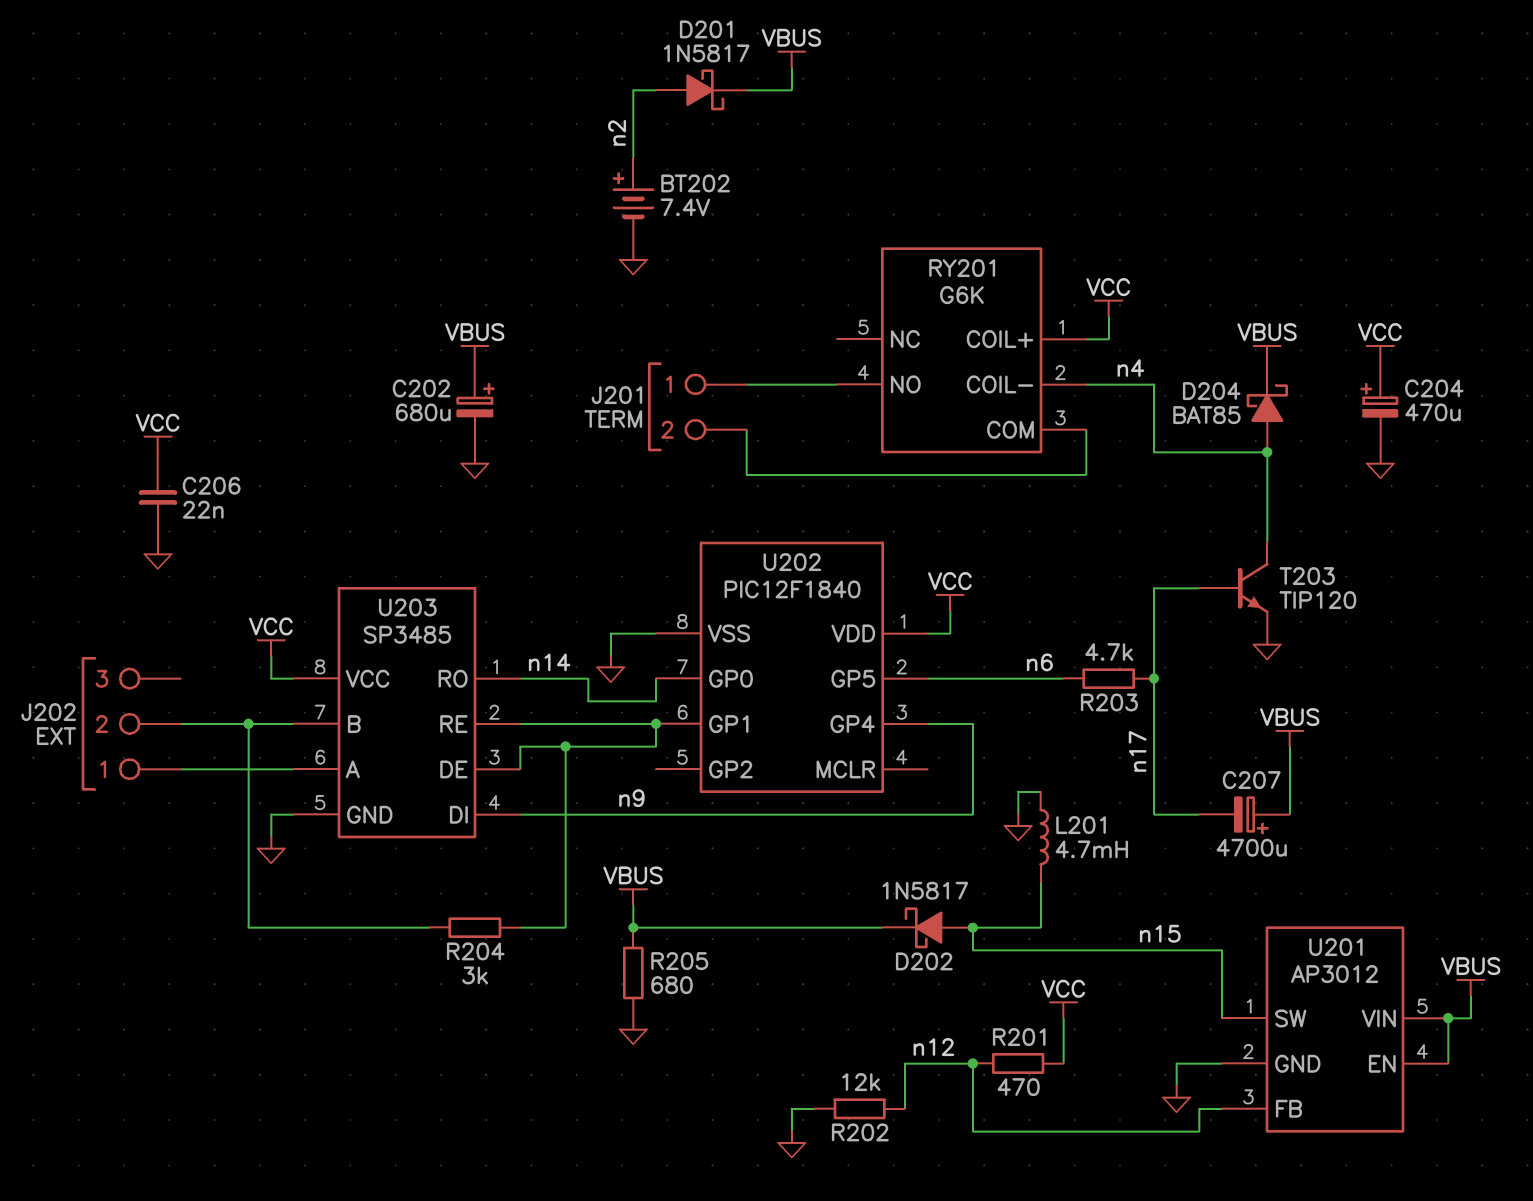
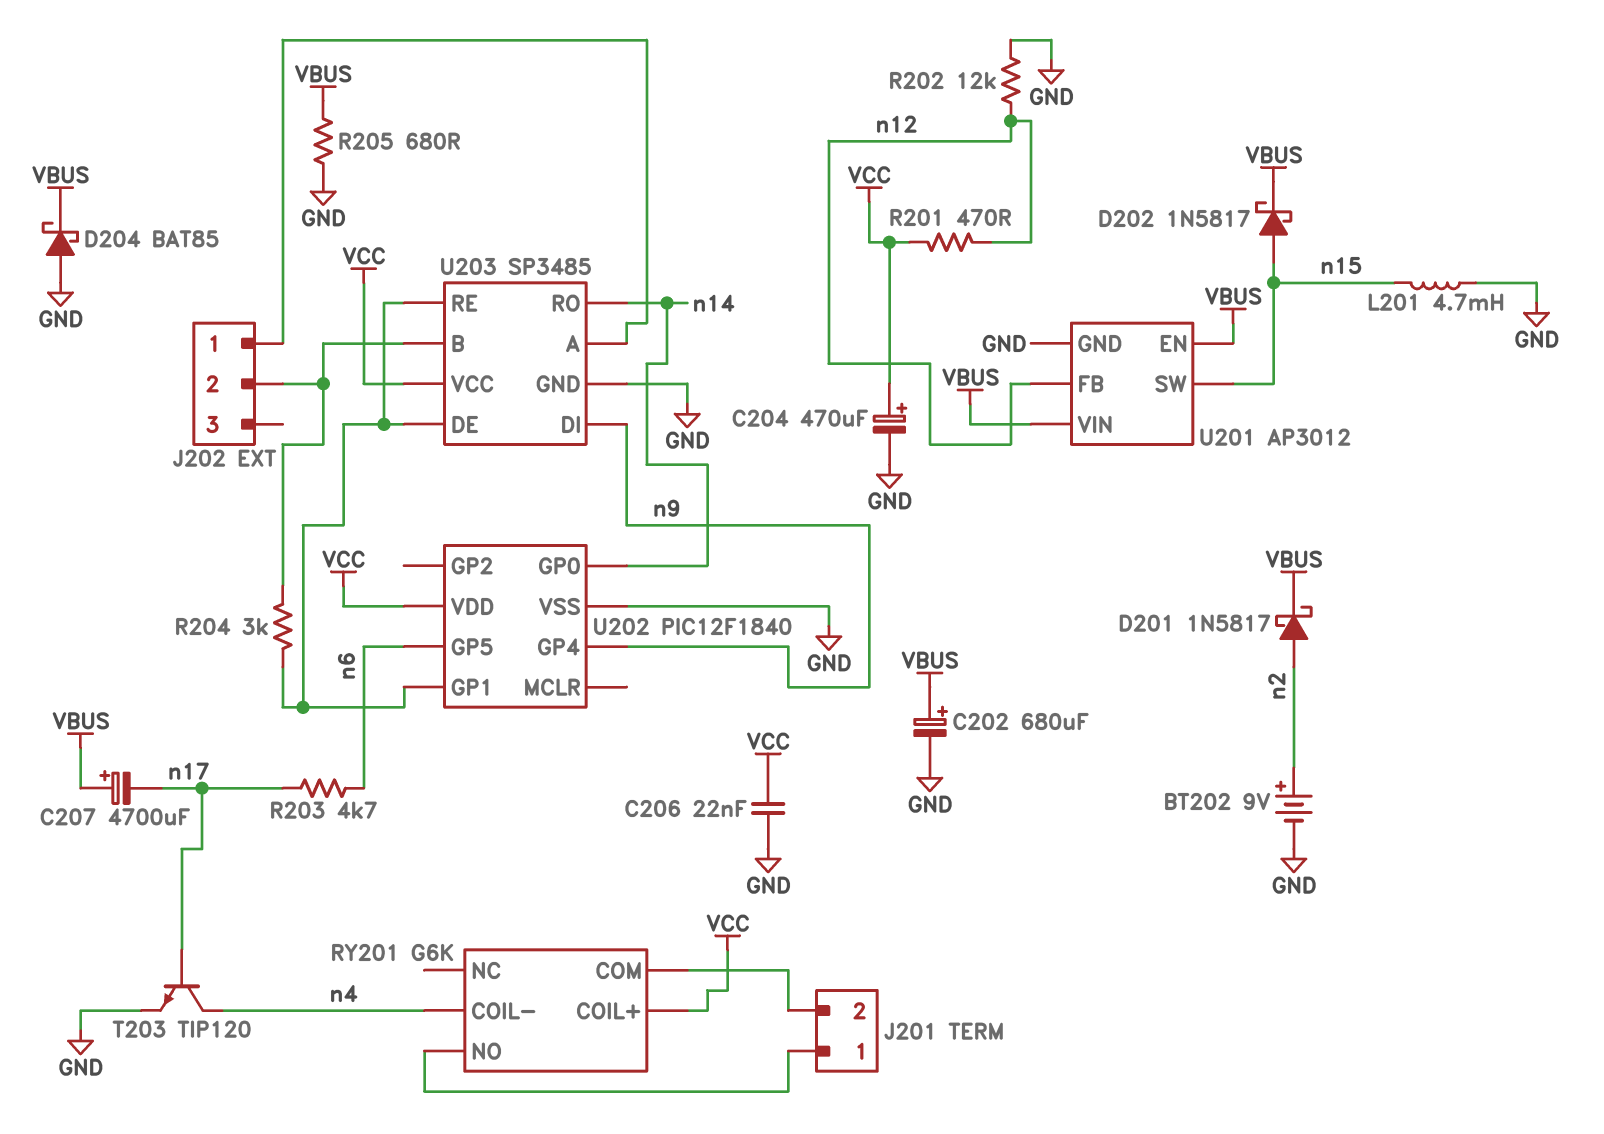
BT202: 7.4V (plus n2, minus GND) -> 9V (plus n2, minus GND)
D204: schottky BAT85 (A n4, K VBUS) -> schottky BAT85 (A GND, K VBUS)

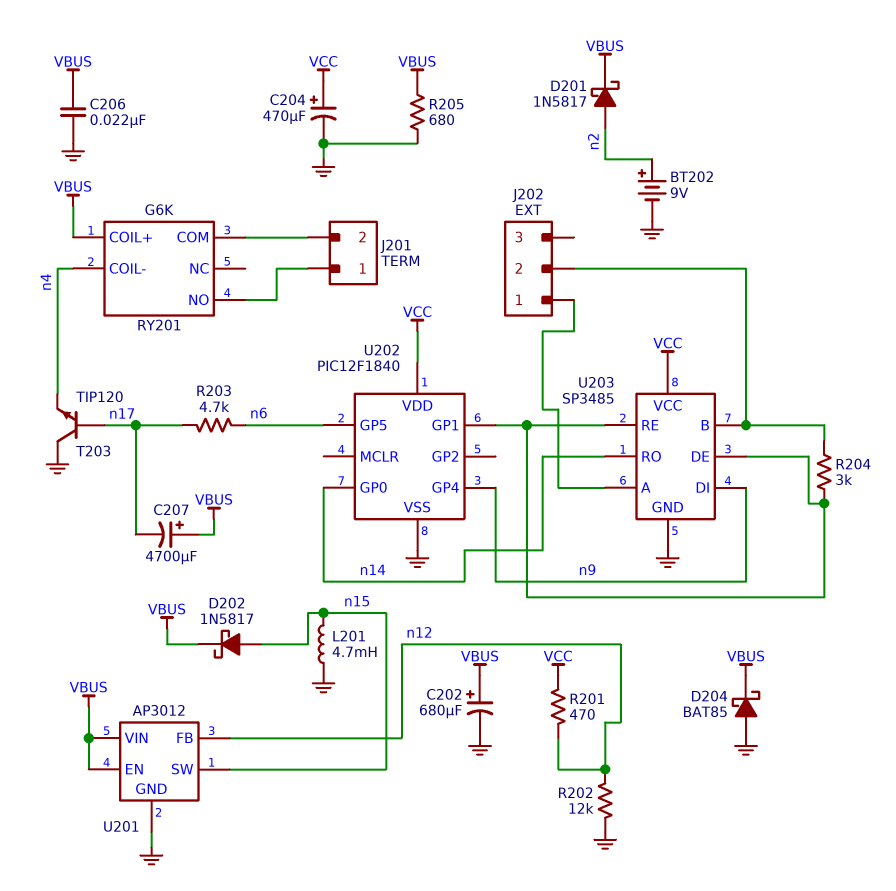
C206: 22nF (GND, VCC) -> 22nF (GND, VBUS)
RY201 pin COIL+: VCC -> VBUS
T203: NPN TIP120 (B n17, C n4, E GND) -> NPN TIP120 (B n17, C GND, E n4)

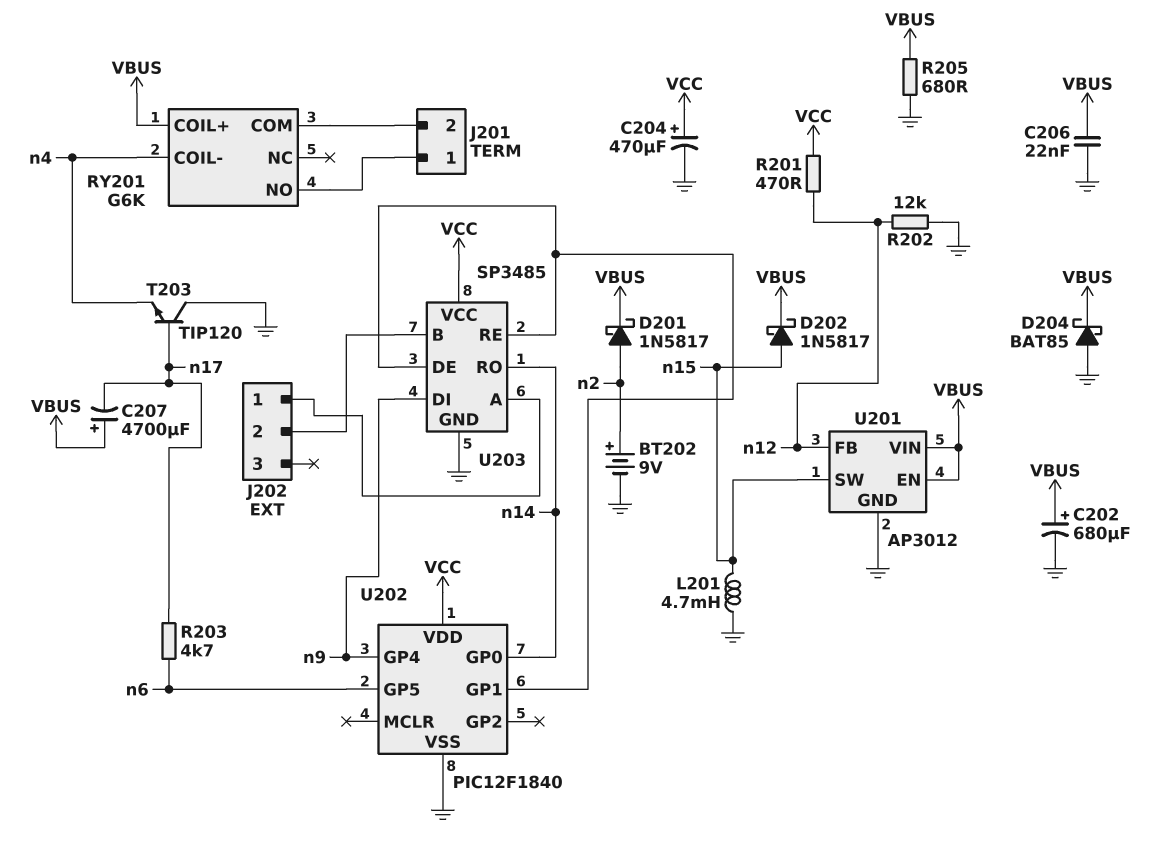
R204: 3k (J202/2, U202/GP1) -> none

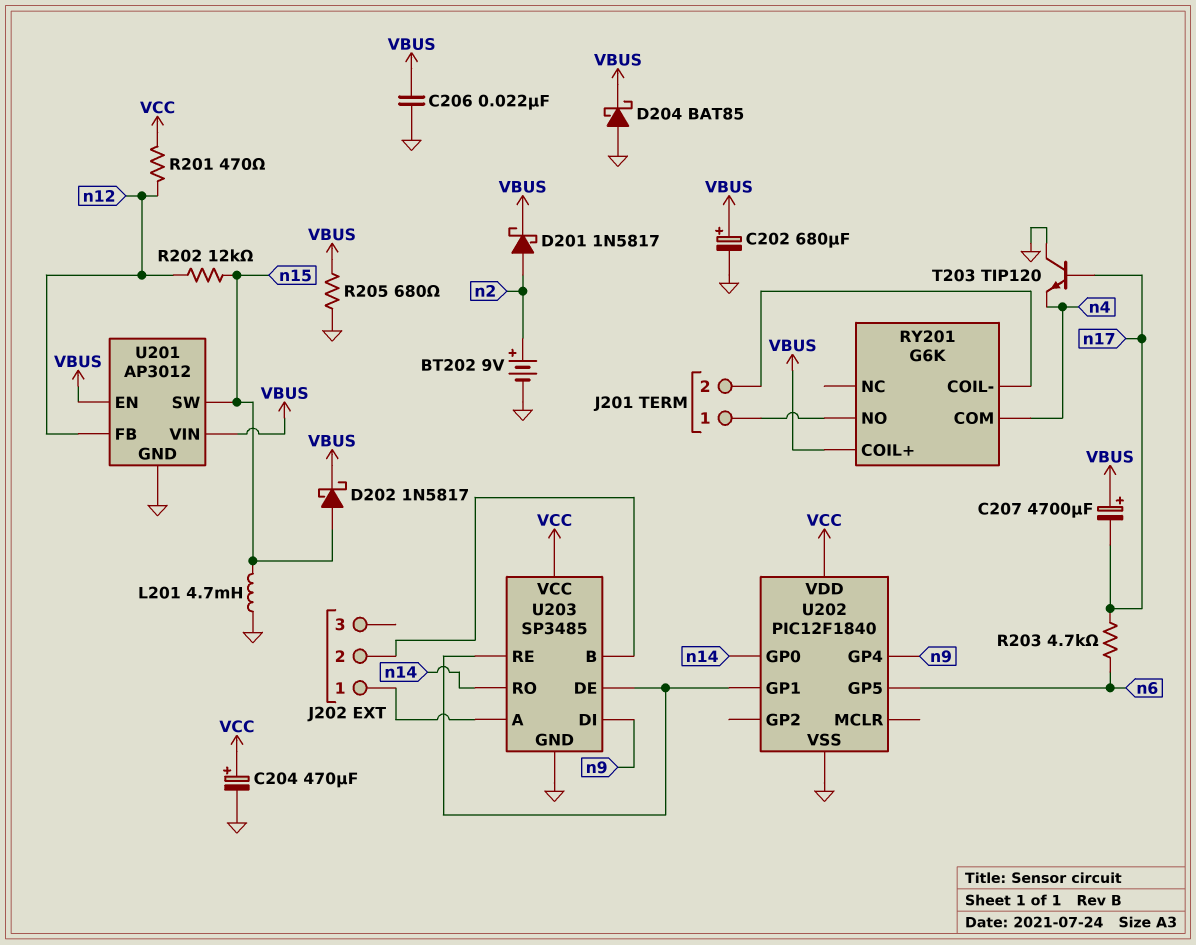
R202: 12k (GND, n12) -> 12k (n12, n15)
RY201 pin COIL-: n4 -> J201/2
RY201 pin COM: J201/2 -> n4

